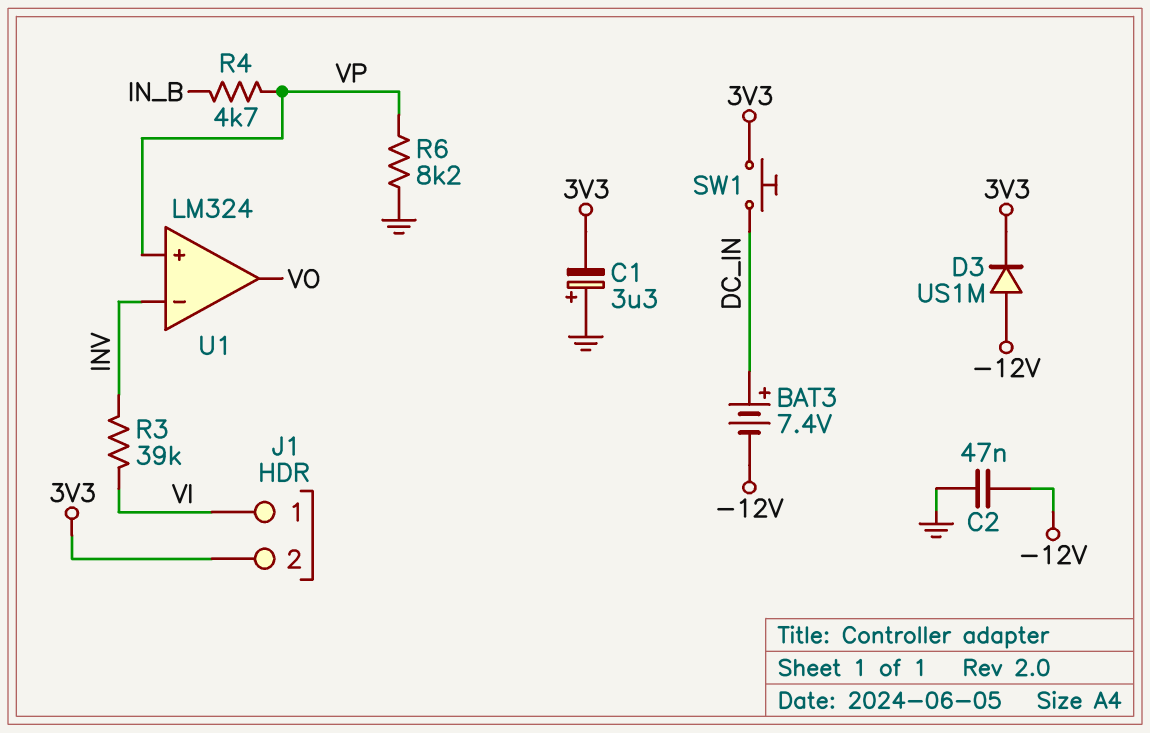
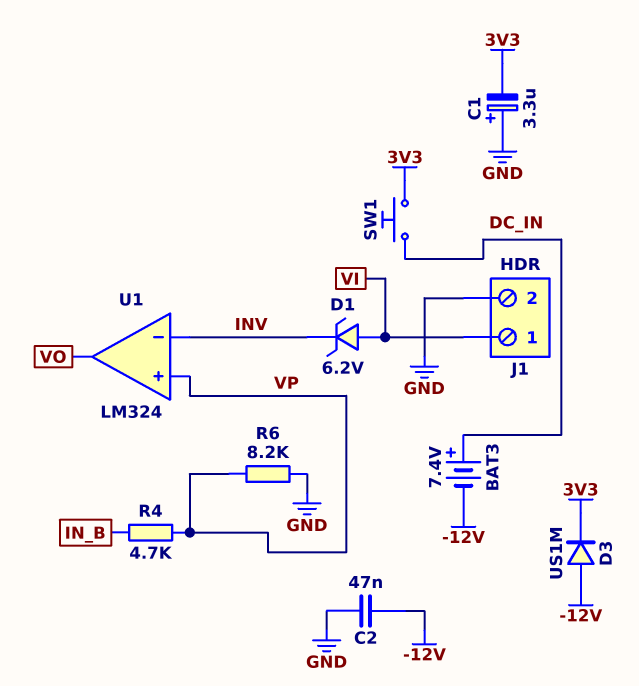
D1: none -> zener 6.2V (A VI, K INV)
J1 pin 2: 3V3 -> GND
R3: 39k (INV, VI) -> none

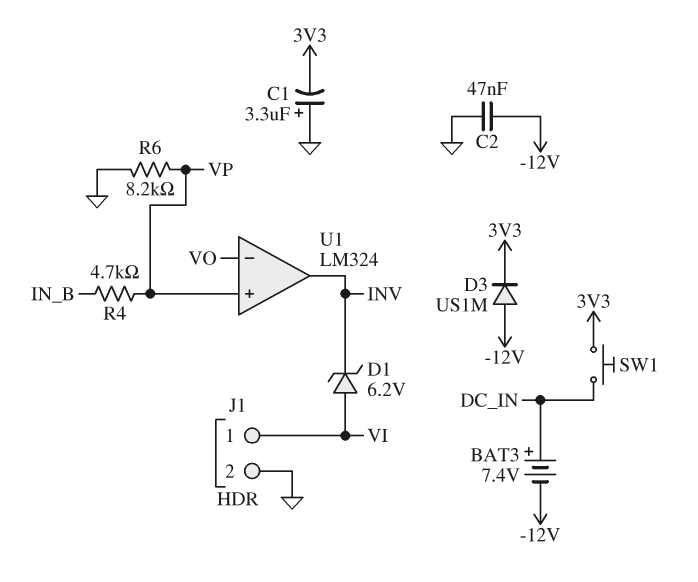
U1 pin in-: INV -> VO
U1 pin out: VO -> INV

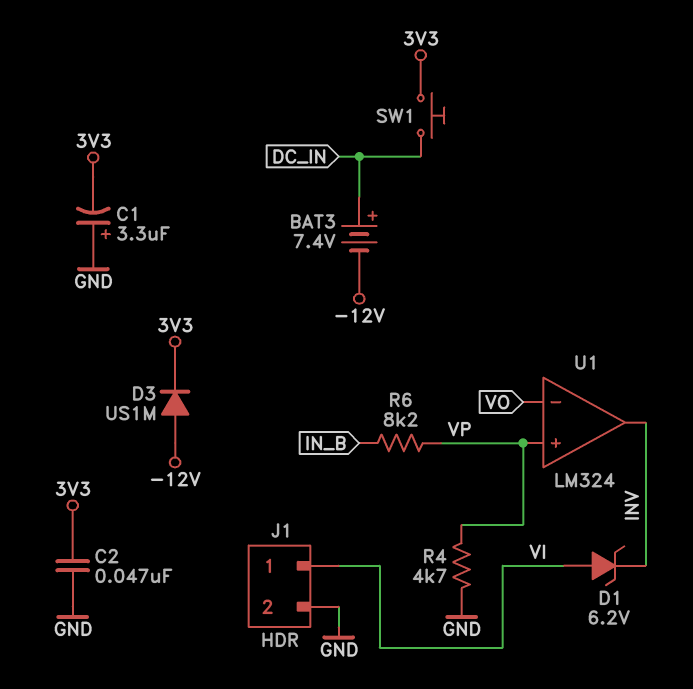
C2: 47nF (-12V, GND) -> 47nF (3V3, GND)
R4: 4.7k (IN_B, VP) -> 4.7k (GND, VP)
R6: 8.2k (GND, VP) -> 8.2k (IN_B, VP)

